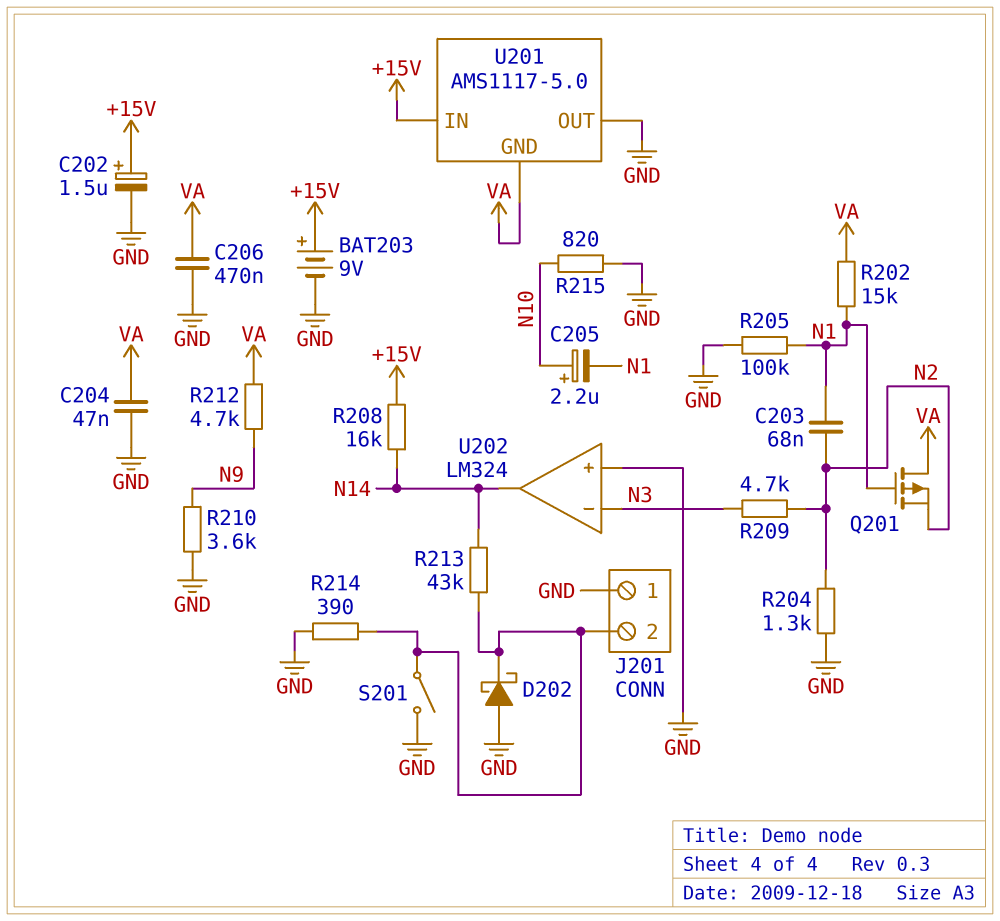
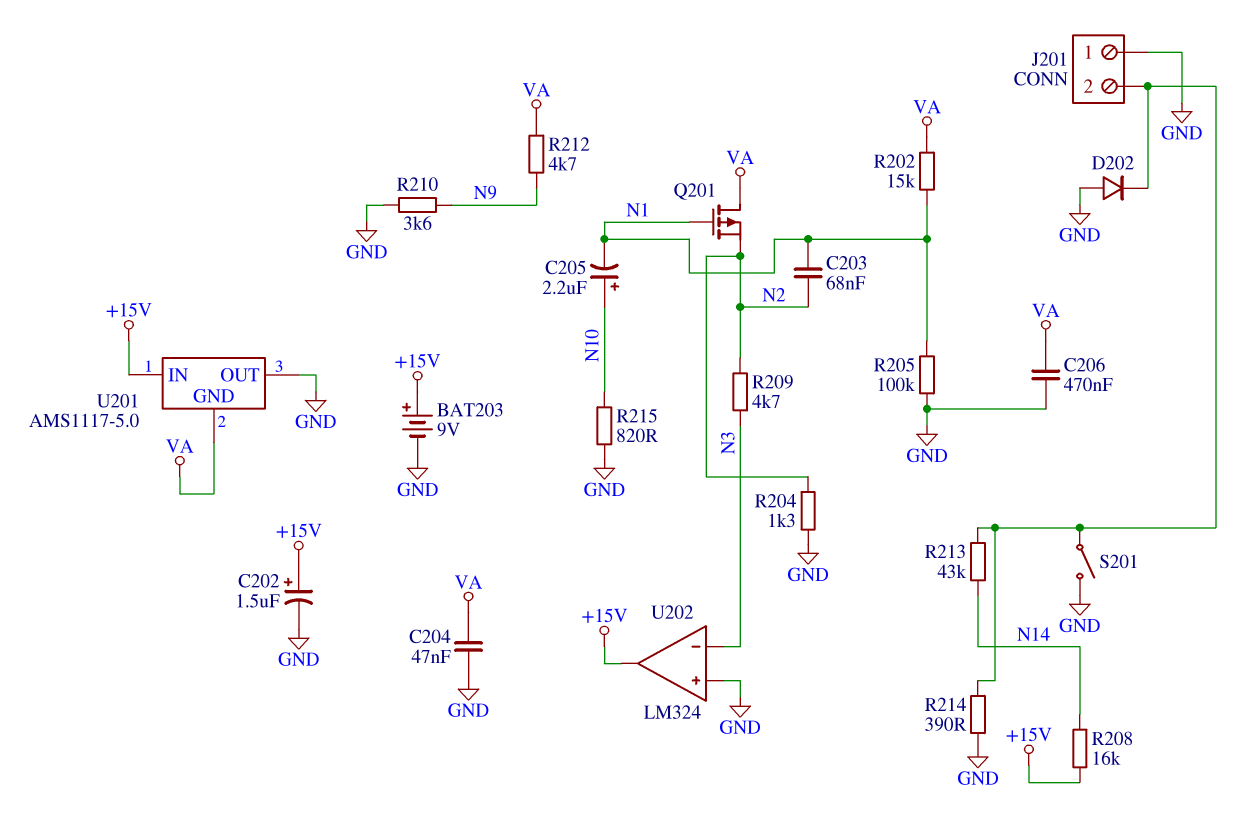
D202: schottky (A GND, K J201/2) -> diode (A GND, K J201/2)
U202 pin out: N14 -> +15V

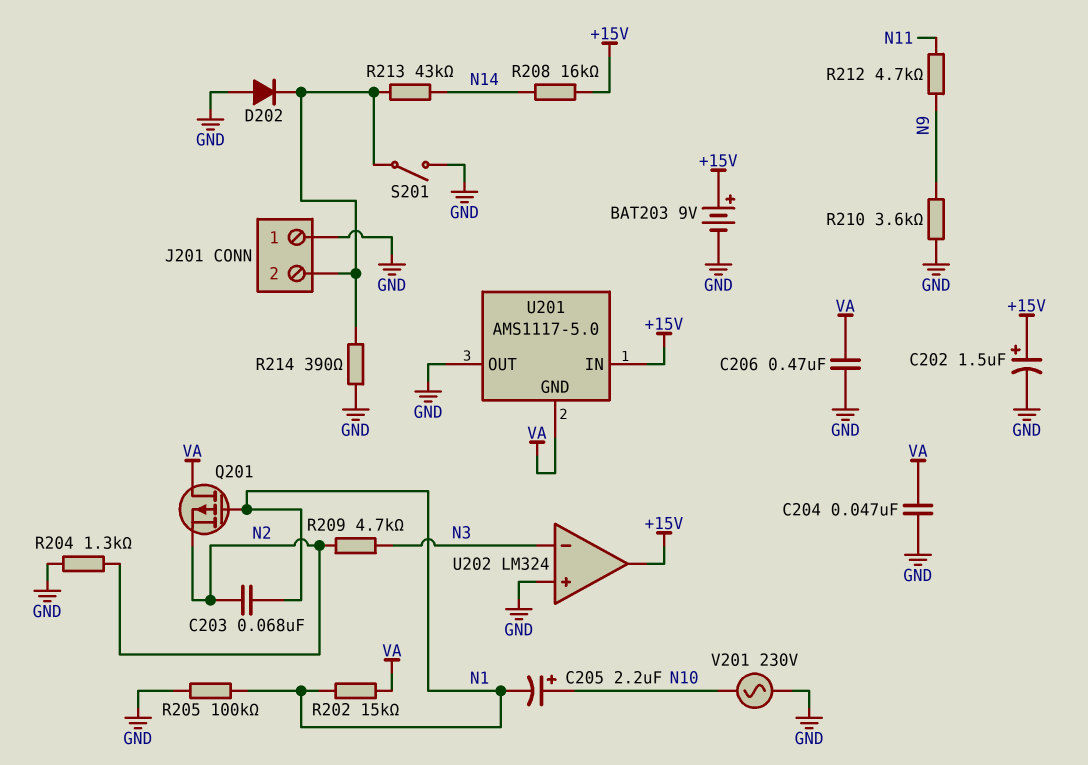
R212: 4.7k (N9, VA) -> 4.7k (N9, N11)
R215: 820 (GND, N10) -> none
V201: none -> AC 230V (GND, N10)

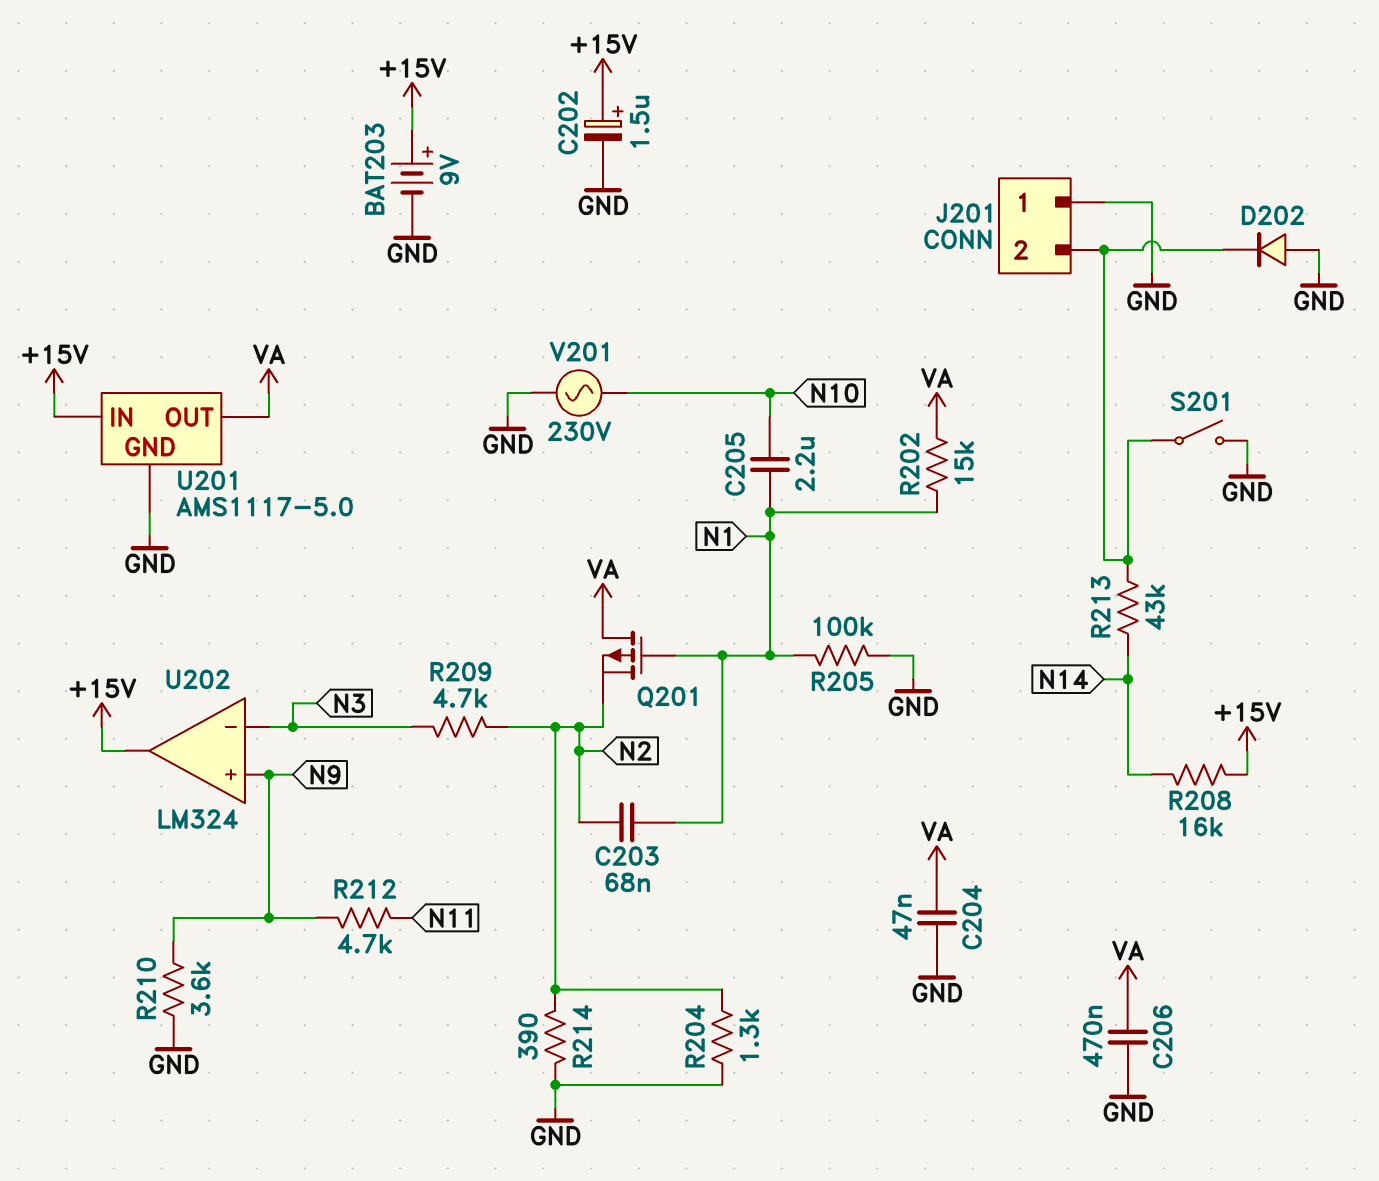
C205: 2.2uF (plus N10, minus N1) -> 2.2uF (N1, N10)
R214: 390 (GND, J201/2) -> 390 (GND, N2)
U201 pin GND: VA -> GND
U201 pin OUT: GND -> VA
U202 pin in+: GND -> N9

